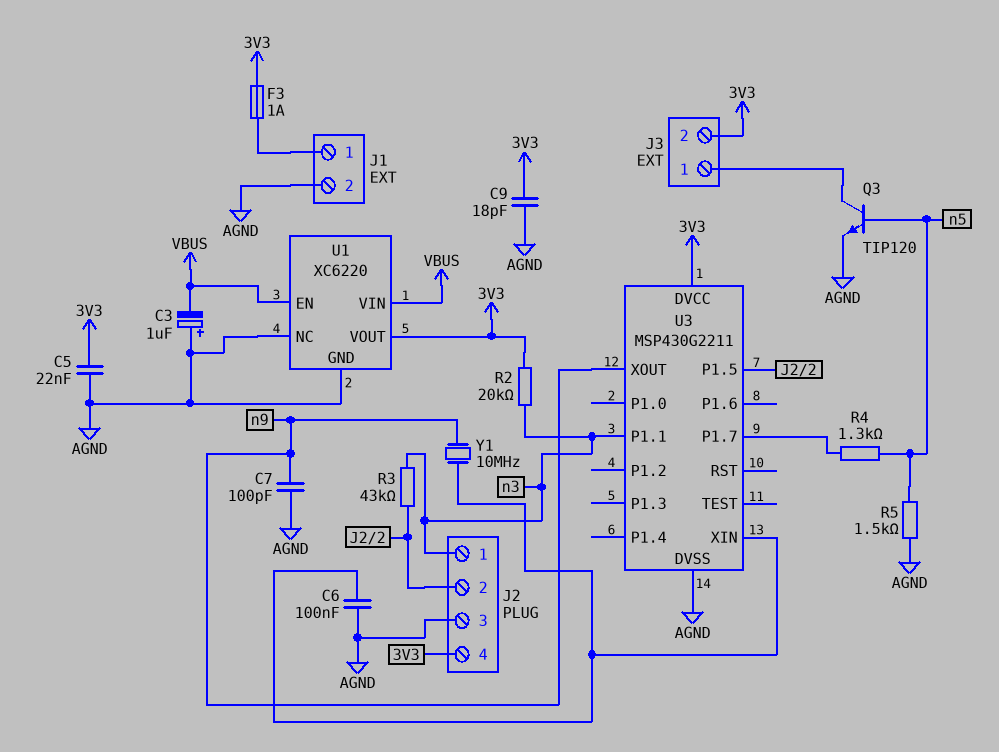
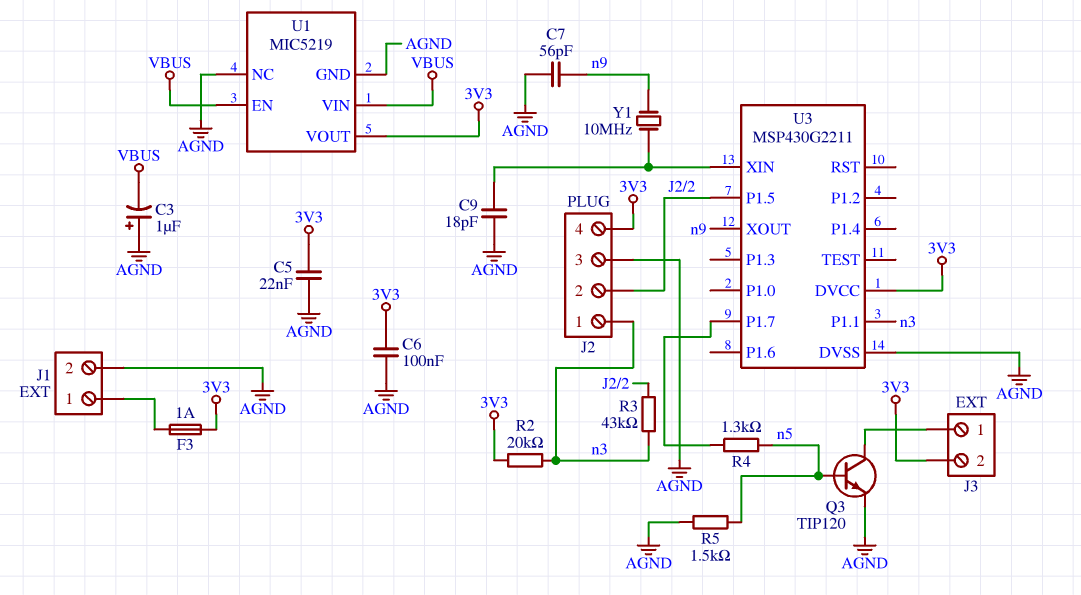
C6: 100nF (AGND, U3/XIN) -> 100nF (3V3, AGND)
C7: 100pF (AGND, n9) -> 56pF (AGND, n9)
C9: 18pF (3V3, AGND) -> 18pF (AGND, U3/XIN)
U1: XC6220 -> MIC5219

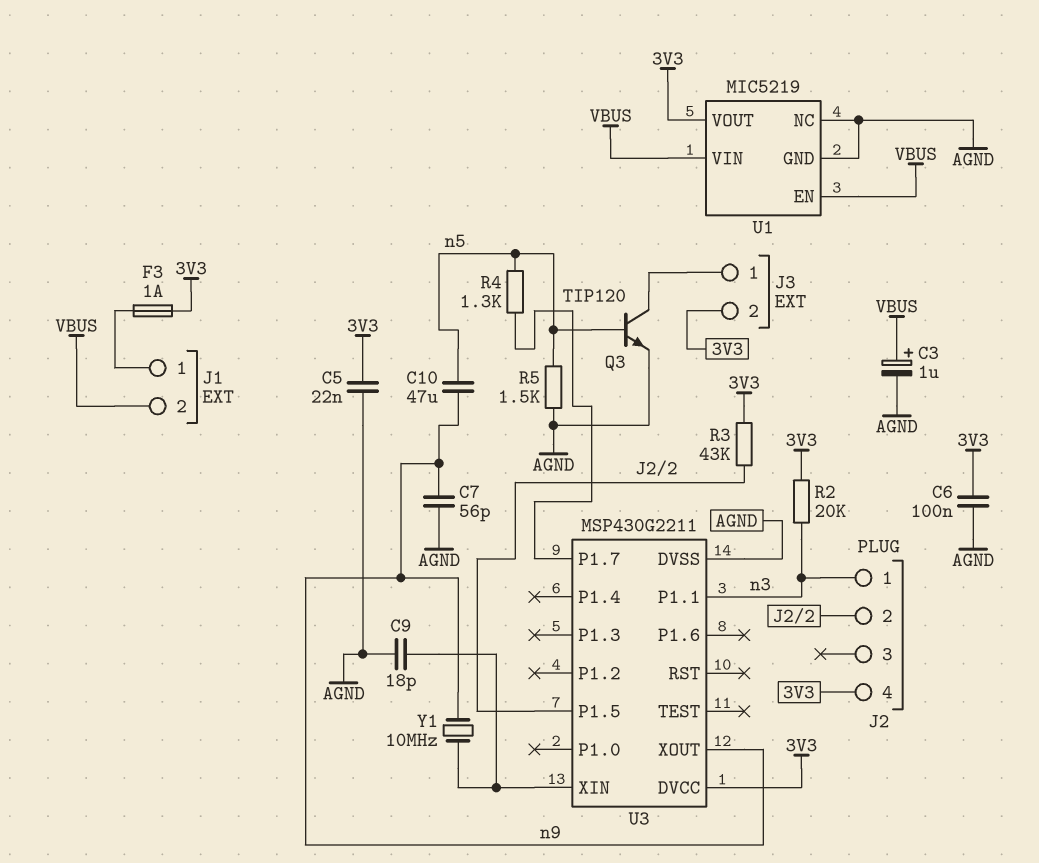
C3: 1uF (plus AGND, minus VBUS) -> 1uF (plus VBUS, minus AGND)
C10: none -> 47uF (n5, n9)
J1 pin 2: AGND -> VBUS
J2 pin 3: AGND -> none
R3: 43k (J2/2, n3) -> 43k (3V3, J2/2)

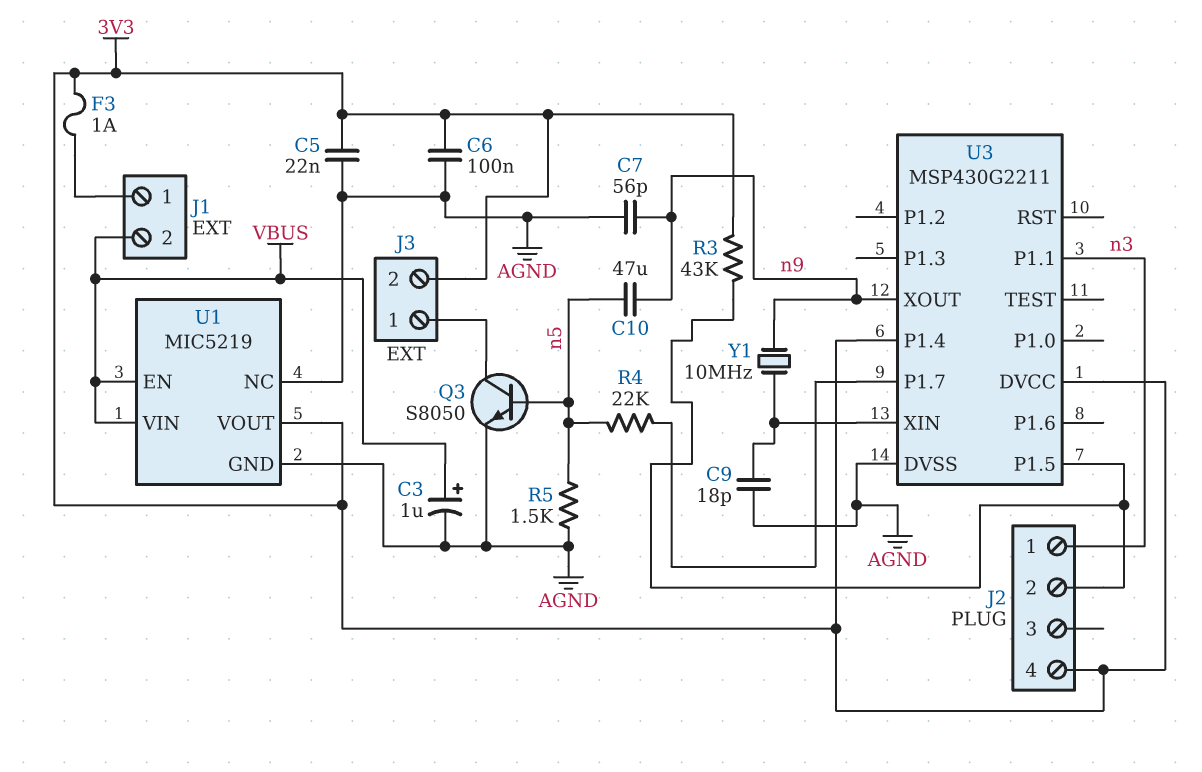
Q3: NPN TIP120 (B n5, C J3/1, E AGND) -> NPN S8050 (B n5, C J3/1, E AGND)
R2: 20k (3V3, n3) -> none
R4: 1.3k (U3/P1.7, n5) -> 22k (U3/P1.7, n5)
U3 pin P1.4: none -> 3V3

